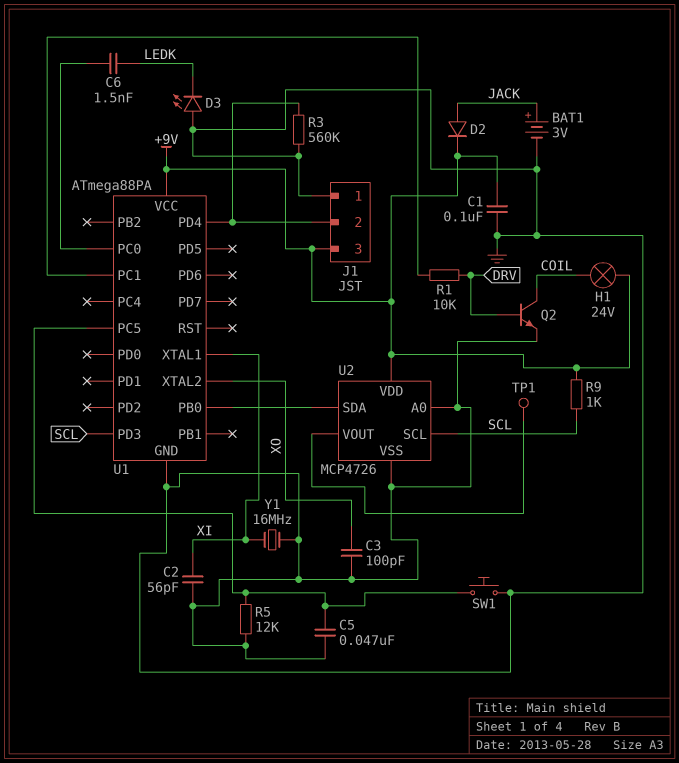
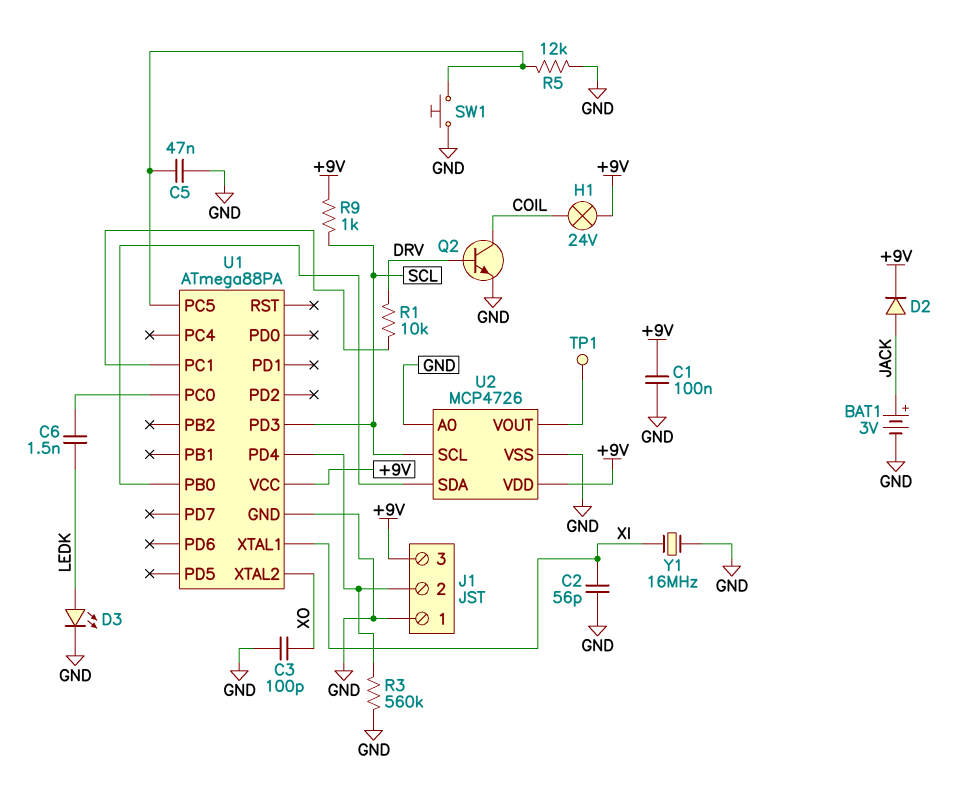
D3: LED (A GND, K LEDK) -> LED (A LEDK, K GND)

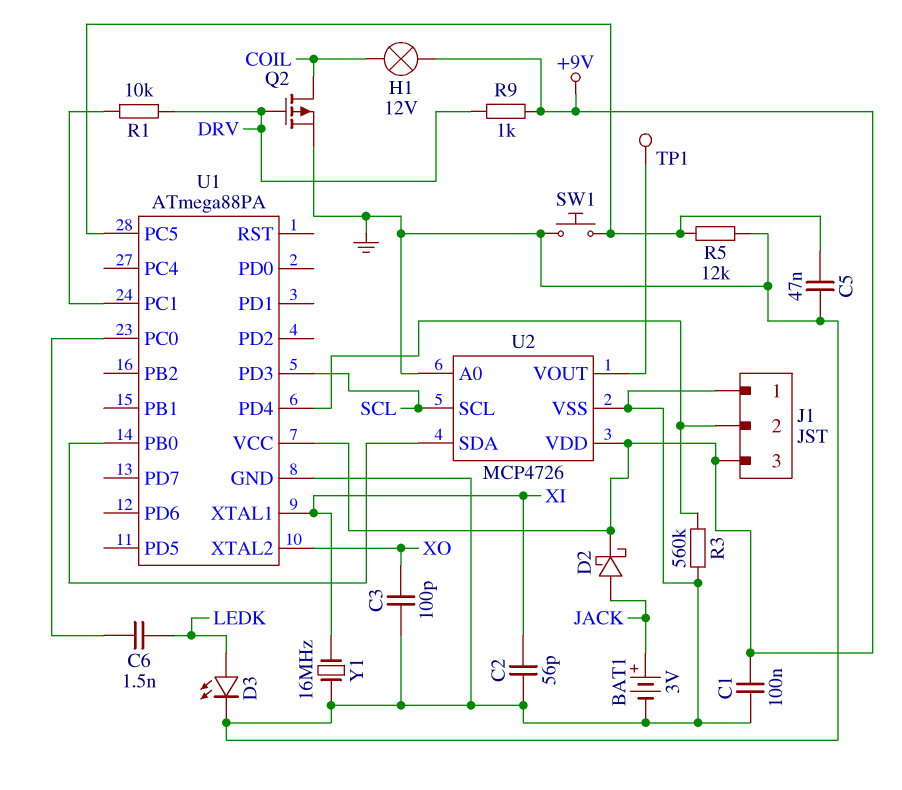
D2: diode (A JACK, K +9V) -> schottky (A JACK, K +9V)
H1: lamp 24V (+9V, COIL) -> lamp 12V (+9V, COIL)
Q2: NPN (B DRV, C COIL, E GND) -> PMOS (G DRV, D COIL, S GND)
R9: 1k (+9V, SCL) -> 1k (+9V, DRV)

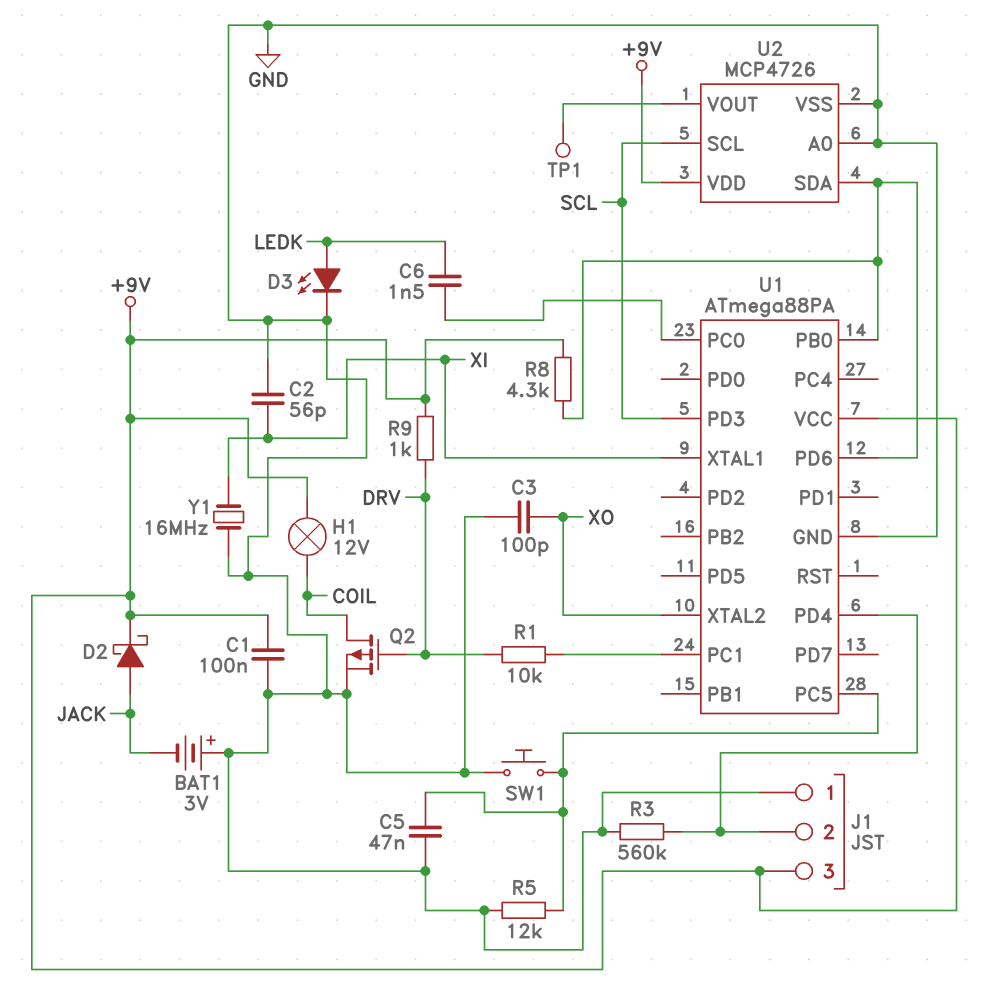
BAT1: 3V (plus JACK, minus GND) -> 3V (plus GND, minus JACK)
R8: none -> 4.3k (+9V, U1/PB0)
U1 pin PD6: none -> U1/PB0

